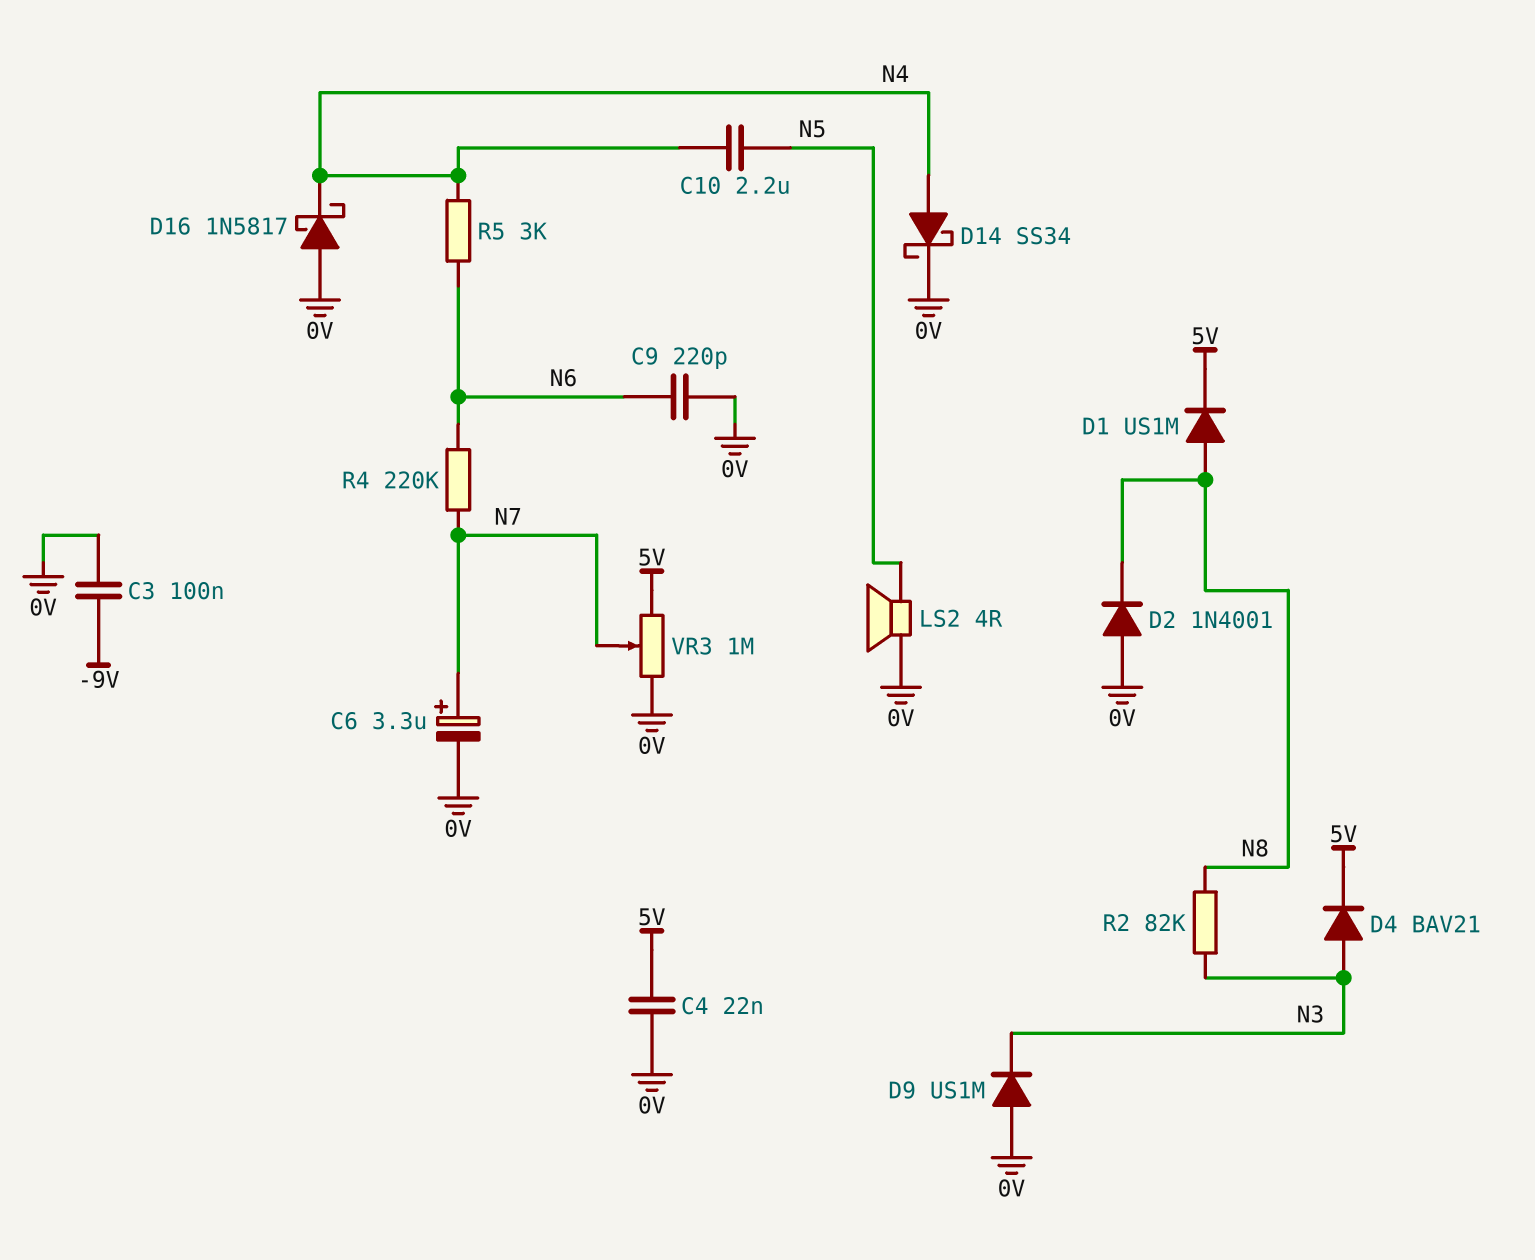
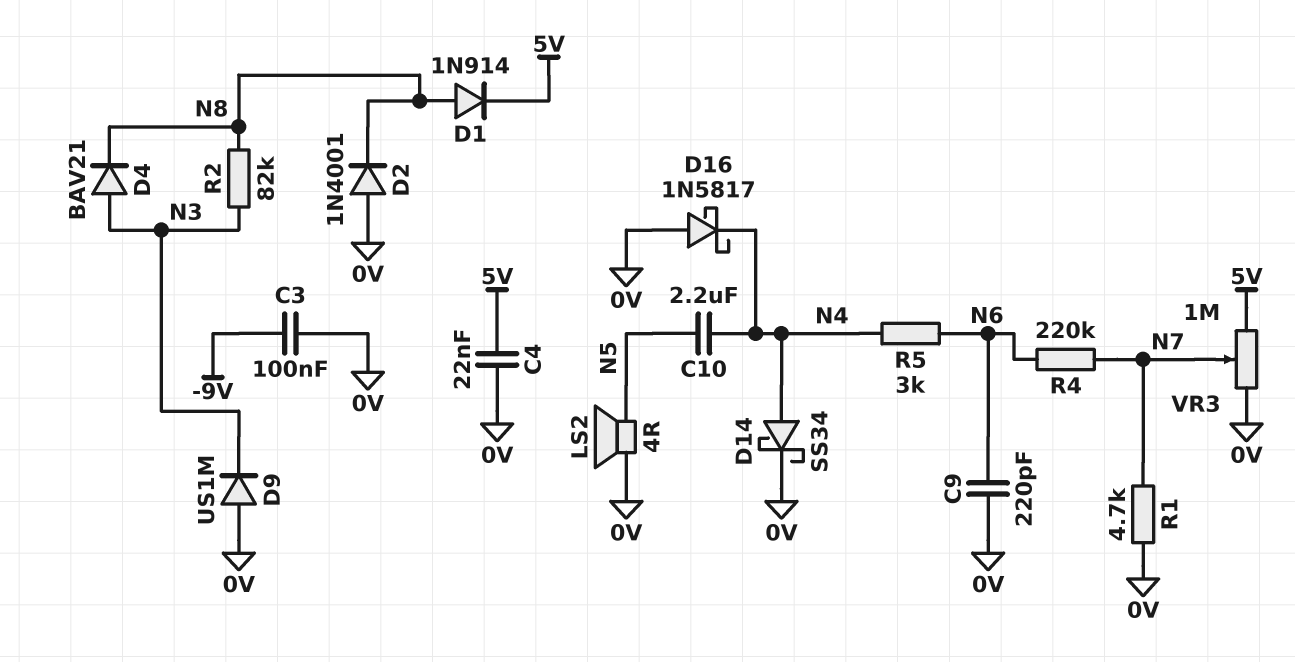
C6: 3.3uF (plus N7, minus 0V) -> none
D1: diode US1M (A N8, K 5V) -> diode 1N914 (A N8, K 5V)
D4: diode BAV21 (A N3, K 5V) -> diode BAV21 (A N3, K N8)
R1: none -> 4.7k (0V, N7)

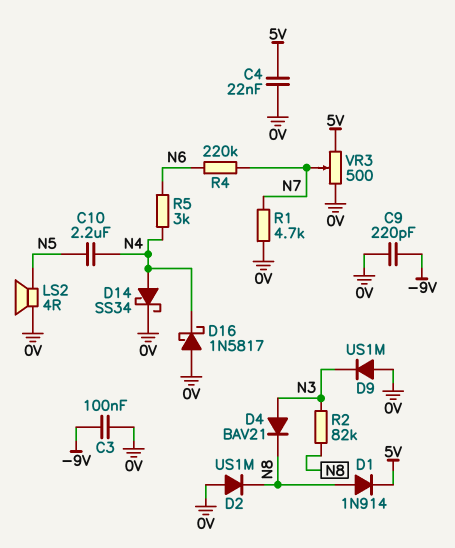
C9: 220pF (0V, N6) -> 220pF (-9V, 0V)
D2: diode 1N4001 (A 0V, K N8) -> diode US1M (A 0V, K N8)
VR3: 1M (0V, 5V, wiper N7) -> 500 (0V, 5V, wiper N7)

